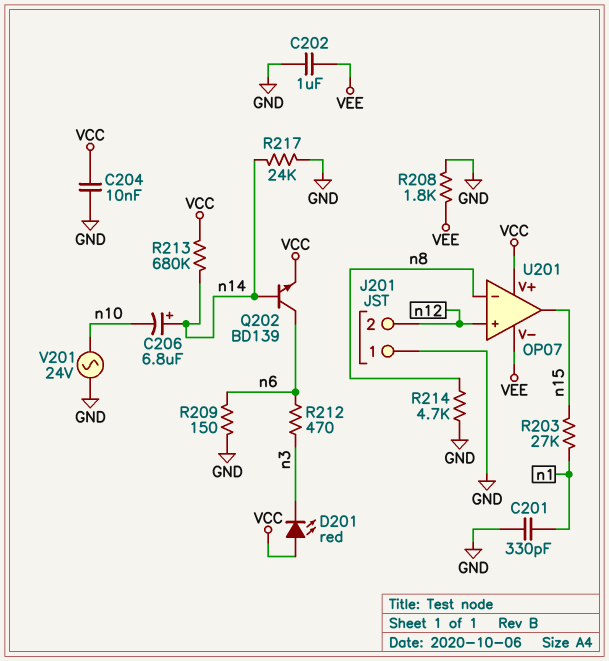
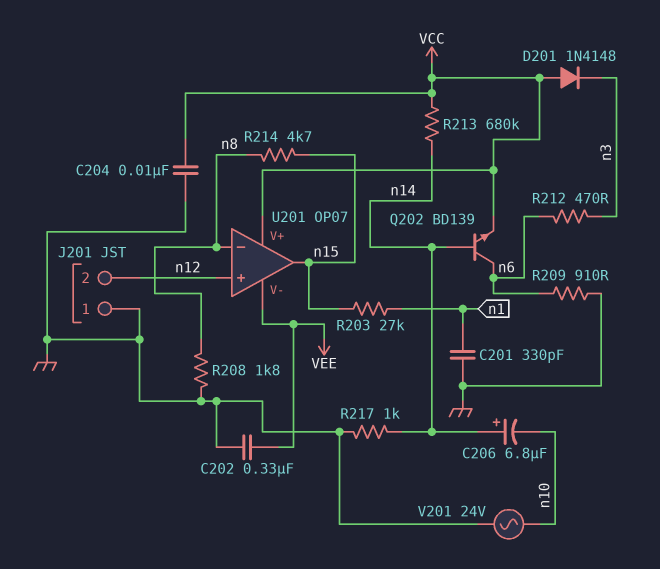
C202: 1uF (GND, VEE) -> 330nF (GND, VEE)
D201: LED red (A VCC, K n3) -> diode 1N4148 (A VCC, K n3)
R208: 1.8k (GND, VEE) -> 1.8k (GND, n8)
R209: 150 (GND, n6) -> 910 (GND, n6)
R214: 4.7k (GND, n8) -> 4.7k (n8, n15)
R217: 24k (GND, n14) -> 1k (GND, n14)

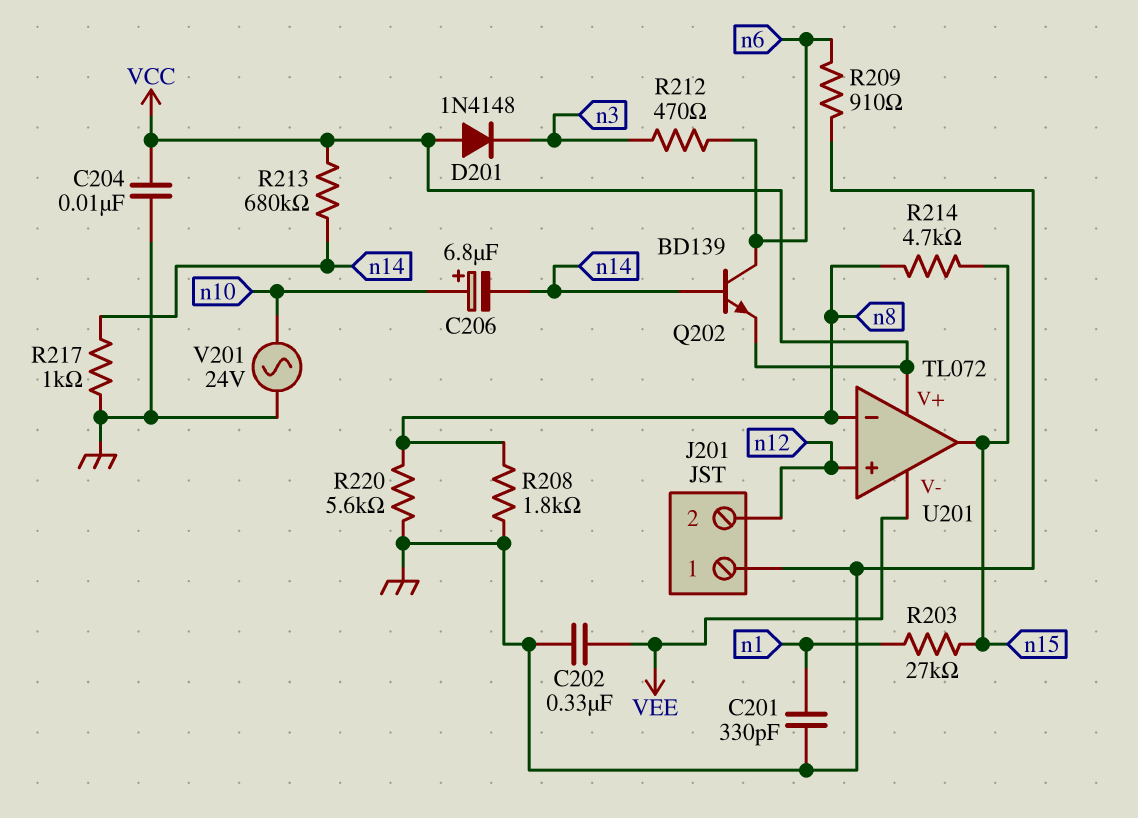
C206: 6.8uF (plus n14, minus n10) -> 6.8uF (plus n10, minus n14)
R220: none -> 5.6k (GND, n8)
U201: OP07 -> TL072

